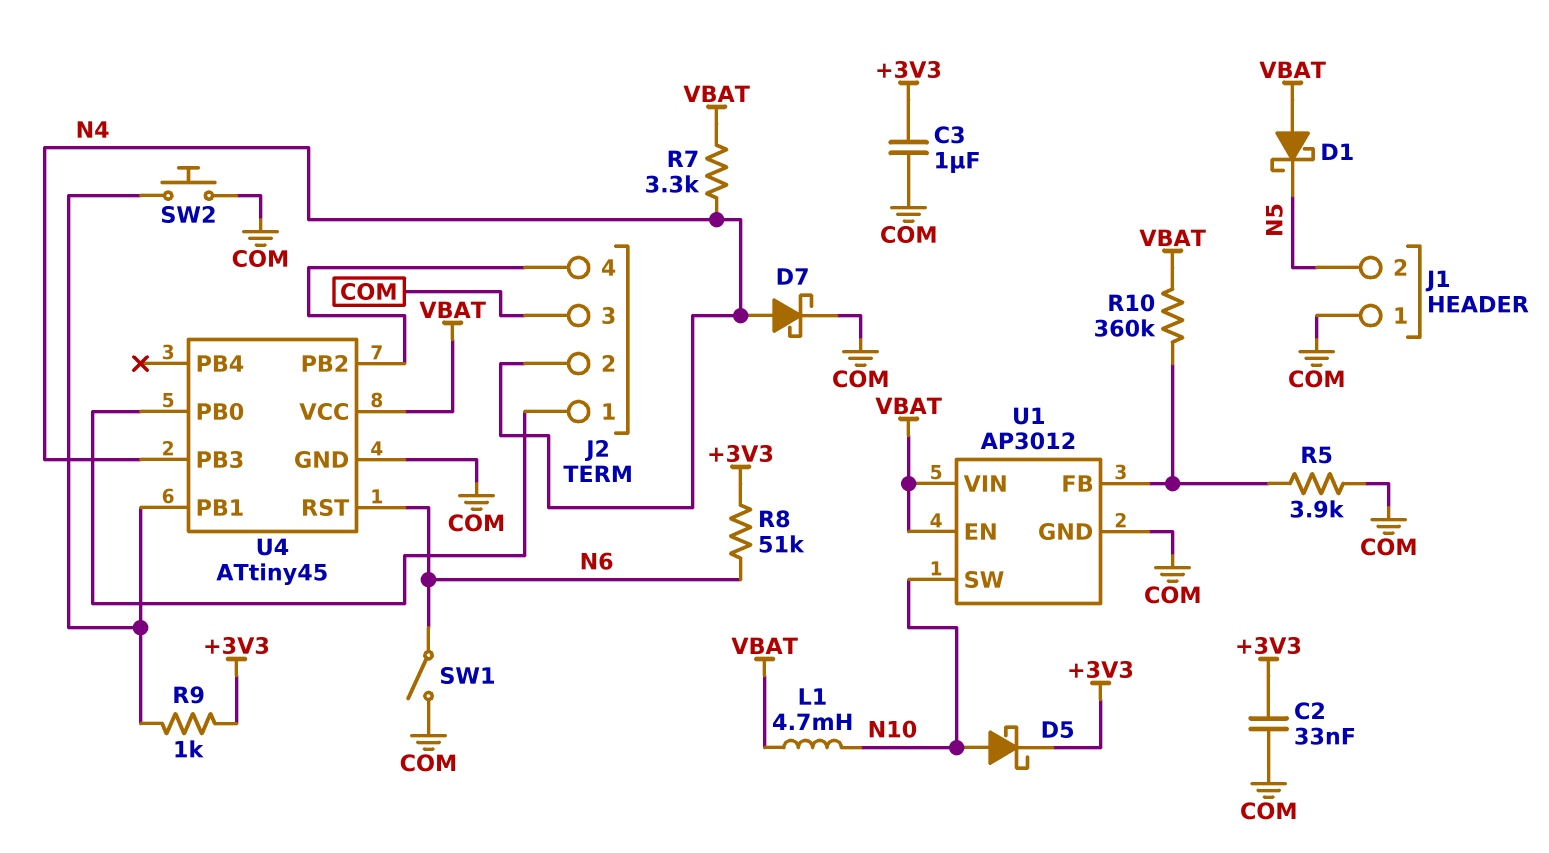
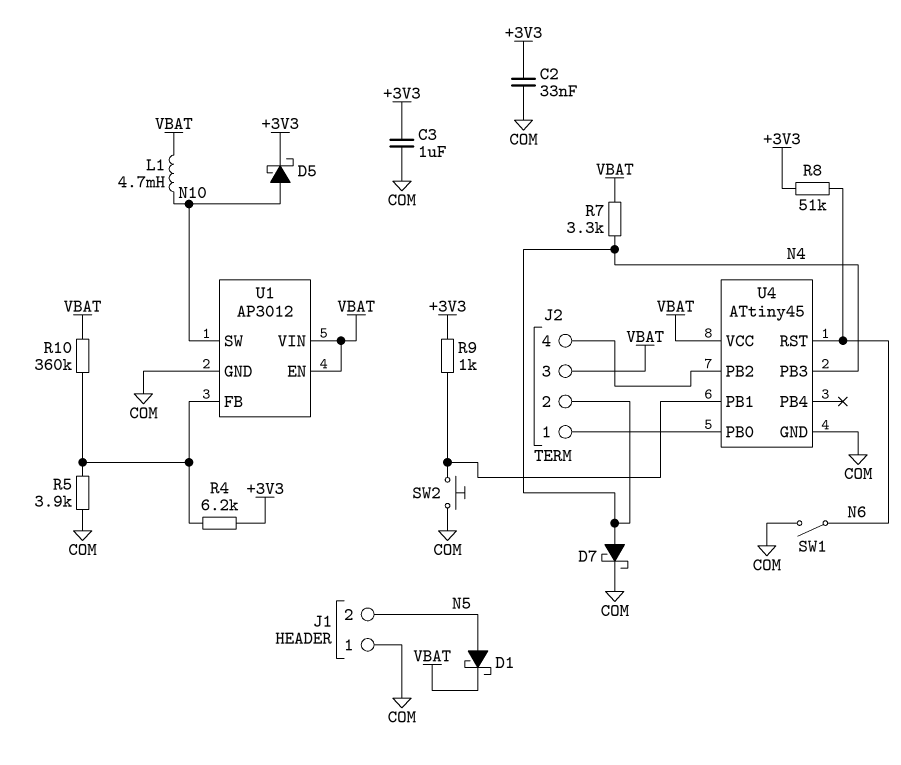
D1: schottky (A VBAT, K N5) -> schottky (A N5, K VBAT)
J2 pin 3: COM -> VBAT
R4: none -> 6.2k (+3V3, U1/FB)

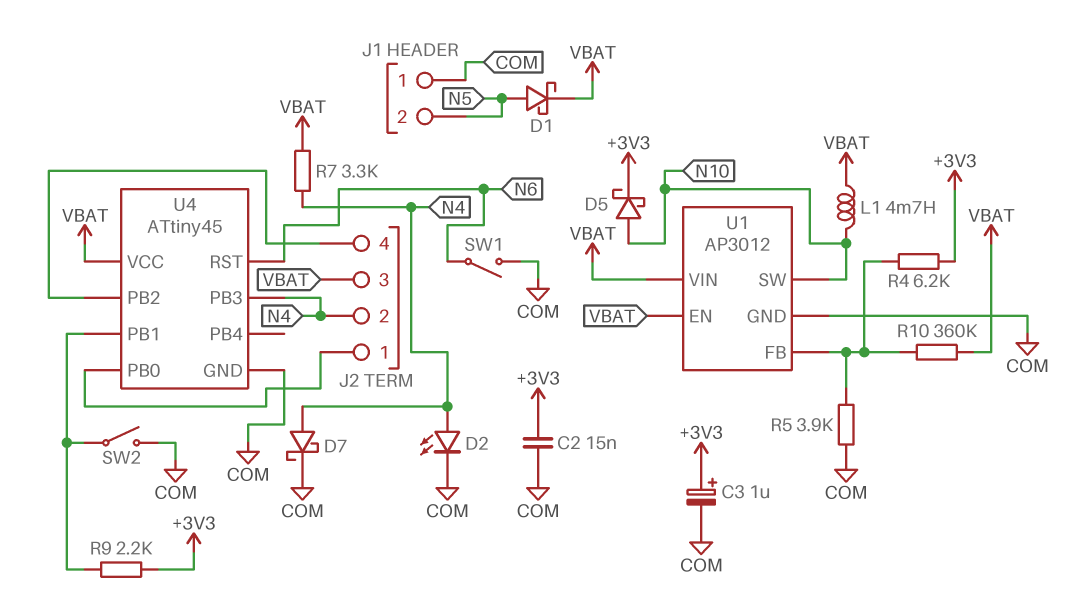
C2: 33nF (+3V3, COM) -> 15nF (+3V3, COM)
C3: 1uF (+3V3, COM) -> 1uF (plus +3V3, minus COM)
D2: none -> LED (A N4, K COM)
R8: 51k (+3V3, N6) -> none
R9: 1k (+3V3, U4/PB1) -> 2.2k (+3V3, U4/PB1)
SW2: button (COM, U4/PB1) -> switch (COM, U4/PB1)

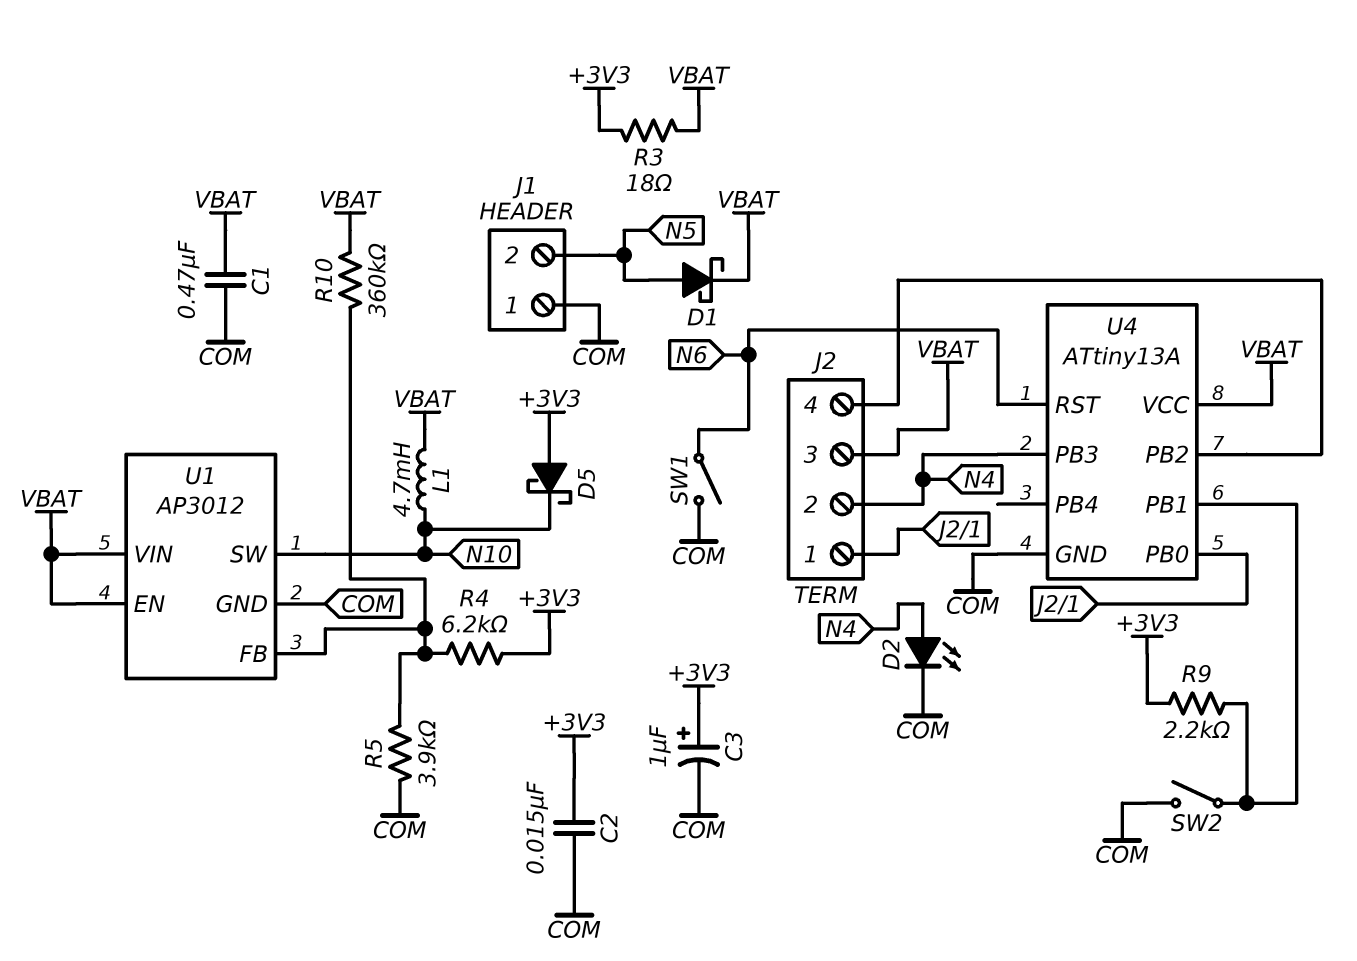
C1: none -> 470nF (COM, VBAT)
D5: schottky (A N10, K +3V3) -> schottky (A +3V3, K N10)
D7: schottky (A N4, K COM) -> none
R3: none -> 18 (+3V3, VBAT)
R7: 3.3k (N4, VBAT) -> none
U4: ATtiny45 -> ATtiny13A

